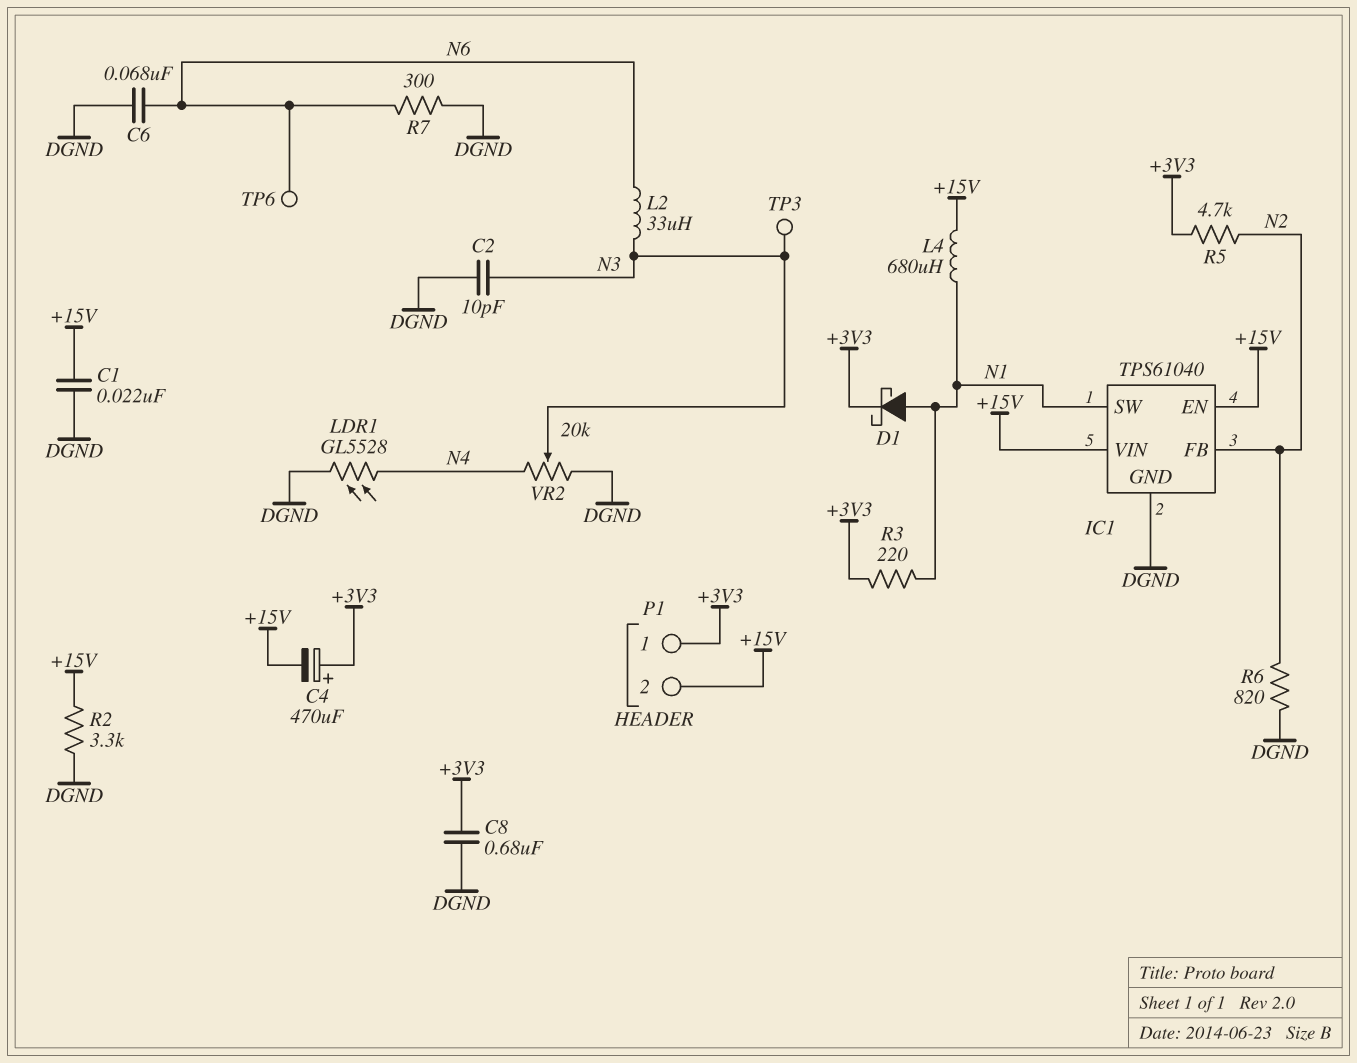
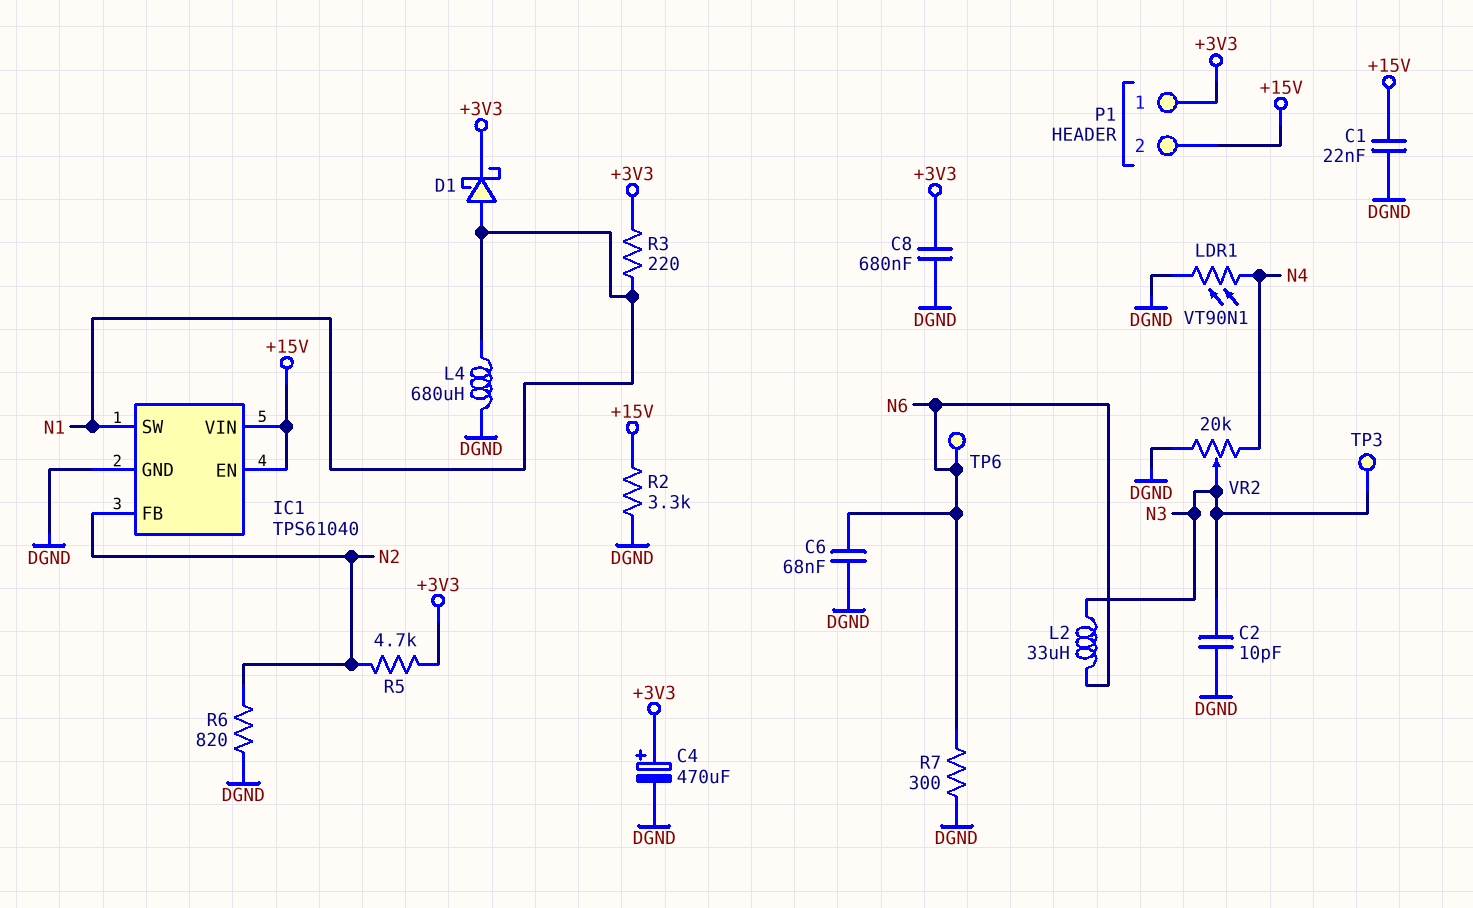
C4: 470uF (plus +3V3, minus +15V) -> 470uF (plus +3V3, minus DGND)
L4: 680uH (+15V, N1) -> 680uH (DGND, N1)
LDR1: GL5528 (DGND, N4) -> VT90N1 (DGND, N4)

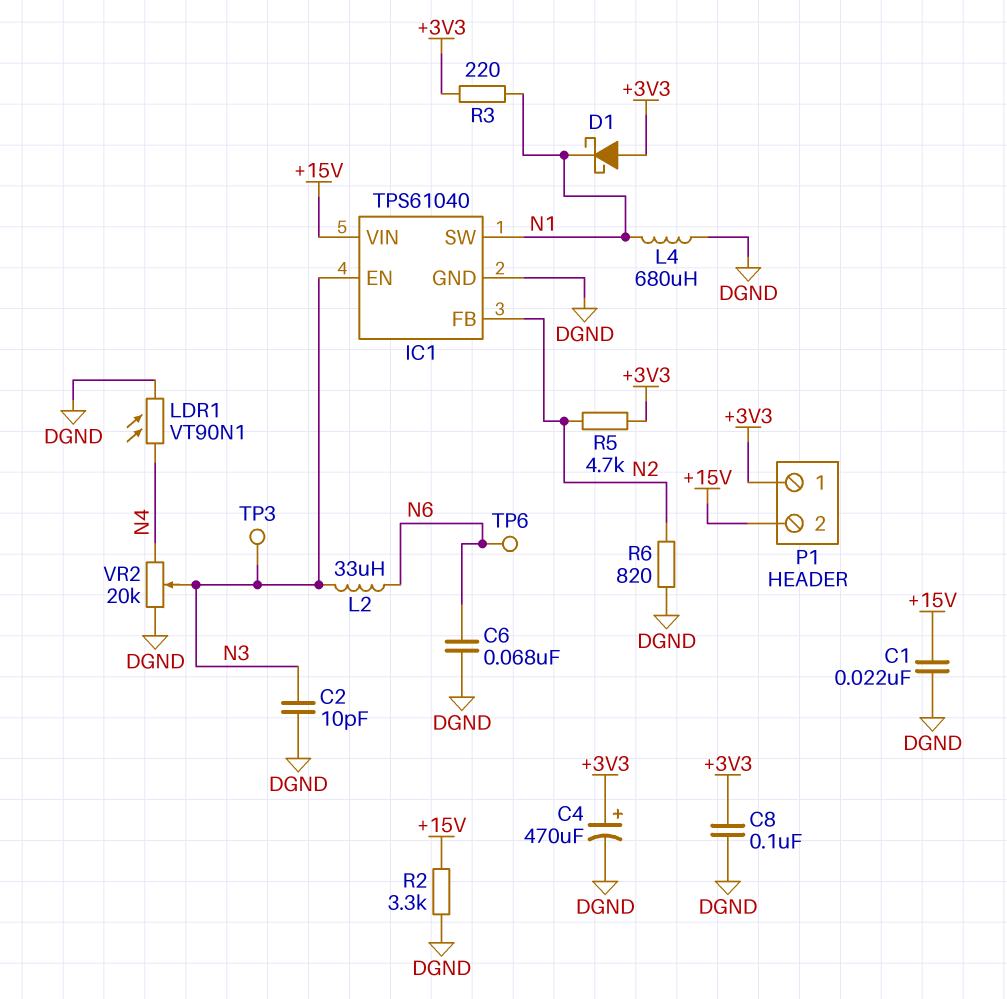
C8: 680nF (+3V3, DGND) -> 100nF (+3V3, DGND)
D1: schottky (A N1, K +3V3) -> schottky (A +3V3, K N1)
IC1 pin EN: +15V -> N3
R7: 300 (DGND, N6) -> none

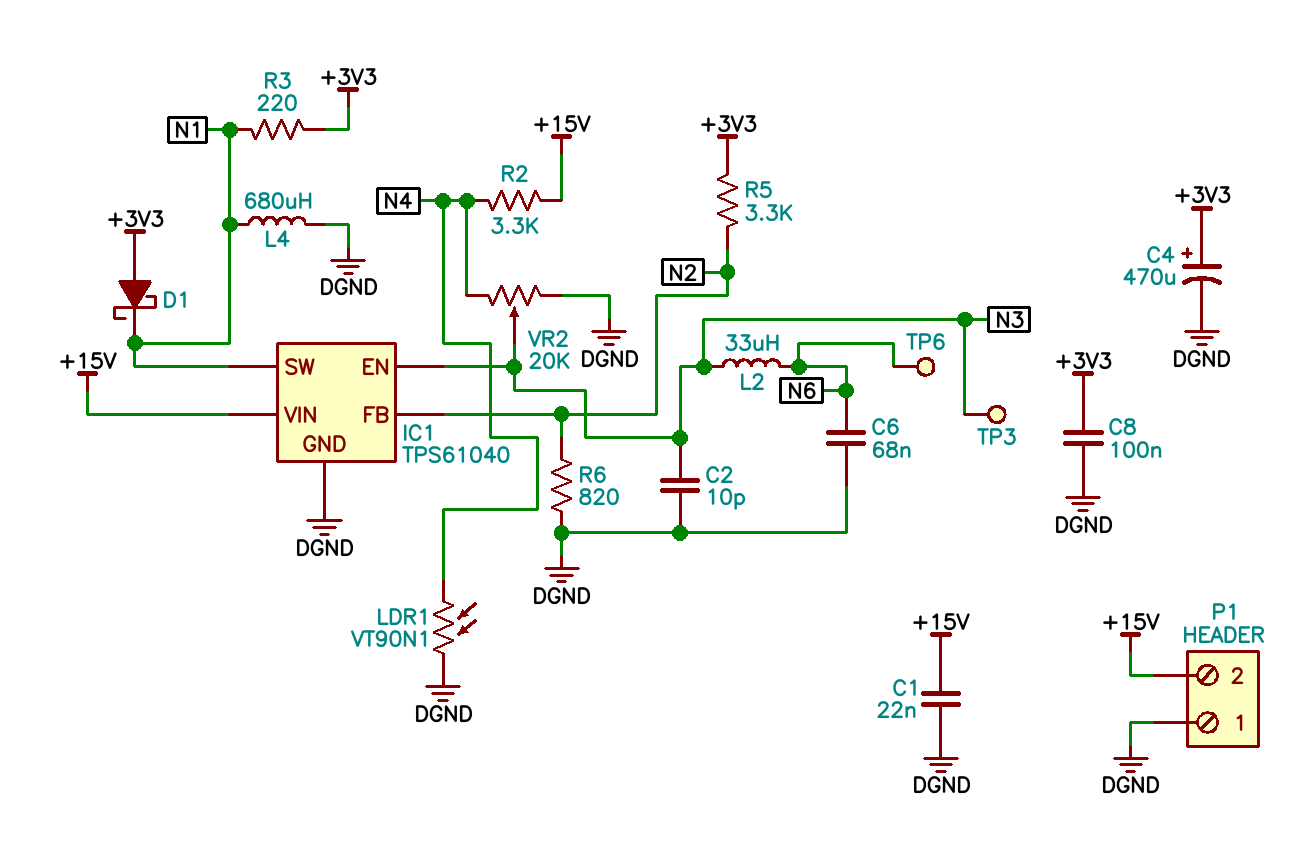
P1 pin 1: +3V3 -> DGND
R2: 3.3k (+15V, DGND) -> 3.3k (+15V, N4)
R5: 4.7k (+3V3, N2) -> 3.3k (+3V3, N2)

